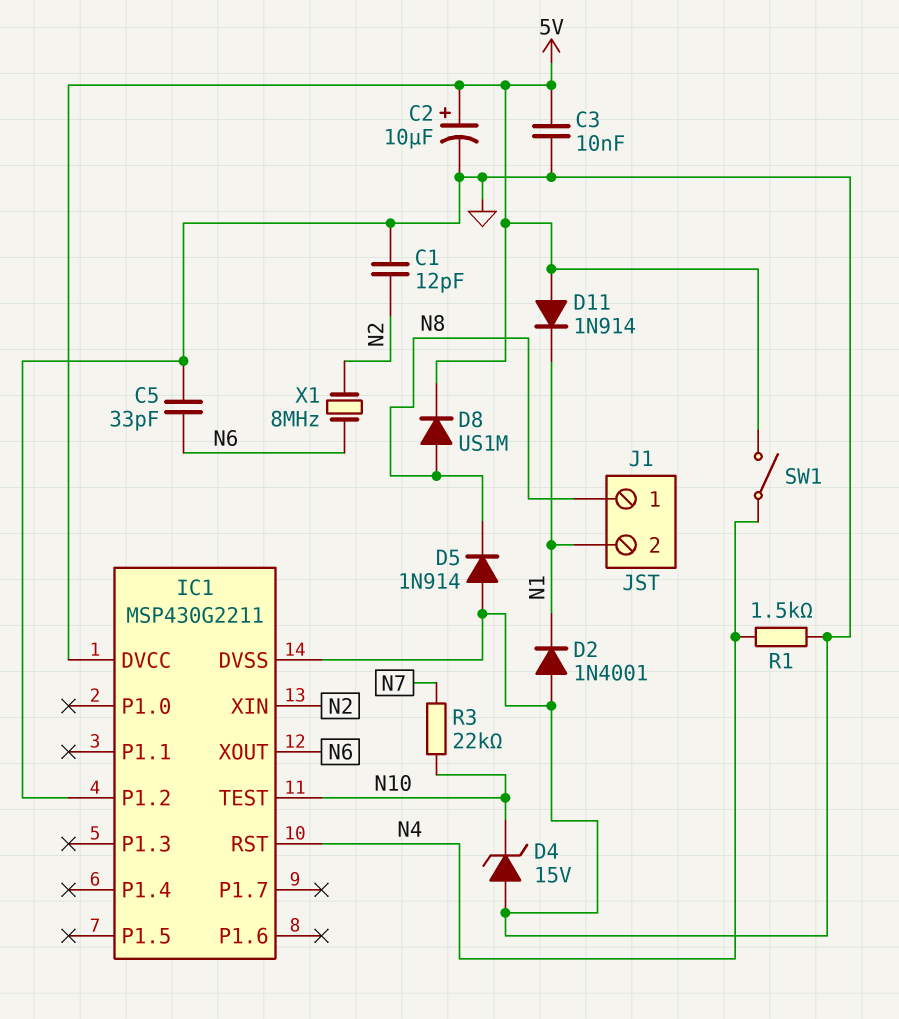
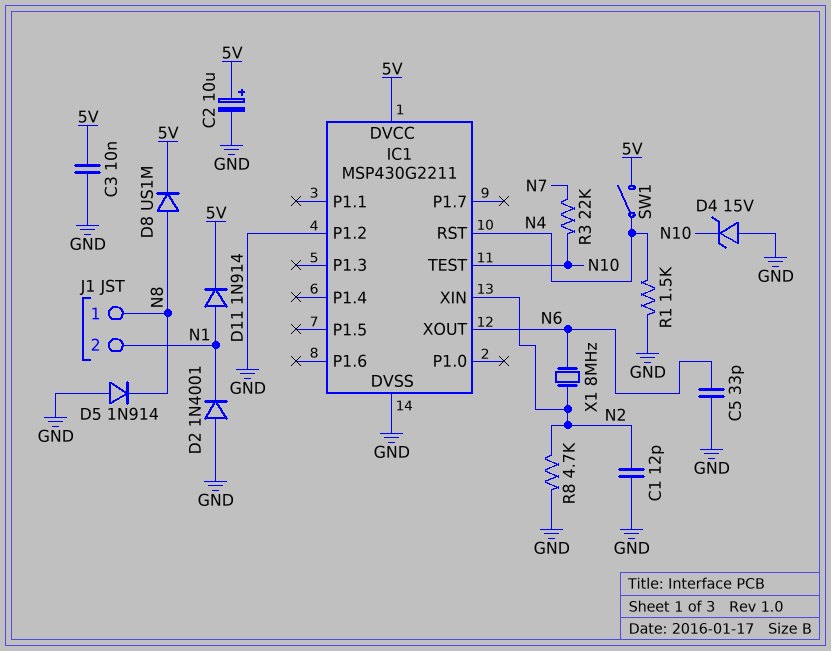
D11: diode 1N914 (A 5V, K N1) -> diode 1N914 (A N1, K 5V)
R8: none -> 4.7k (GND, N2)

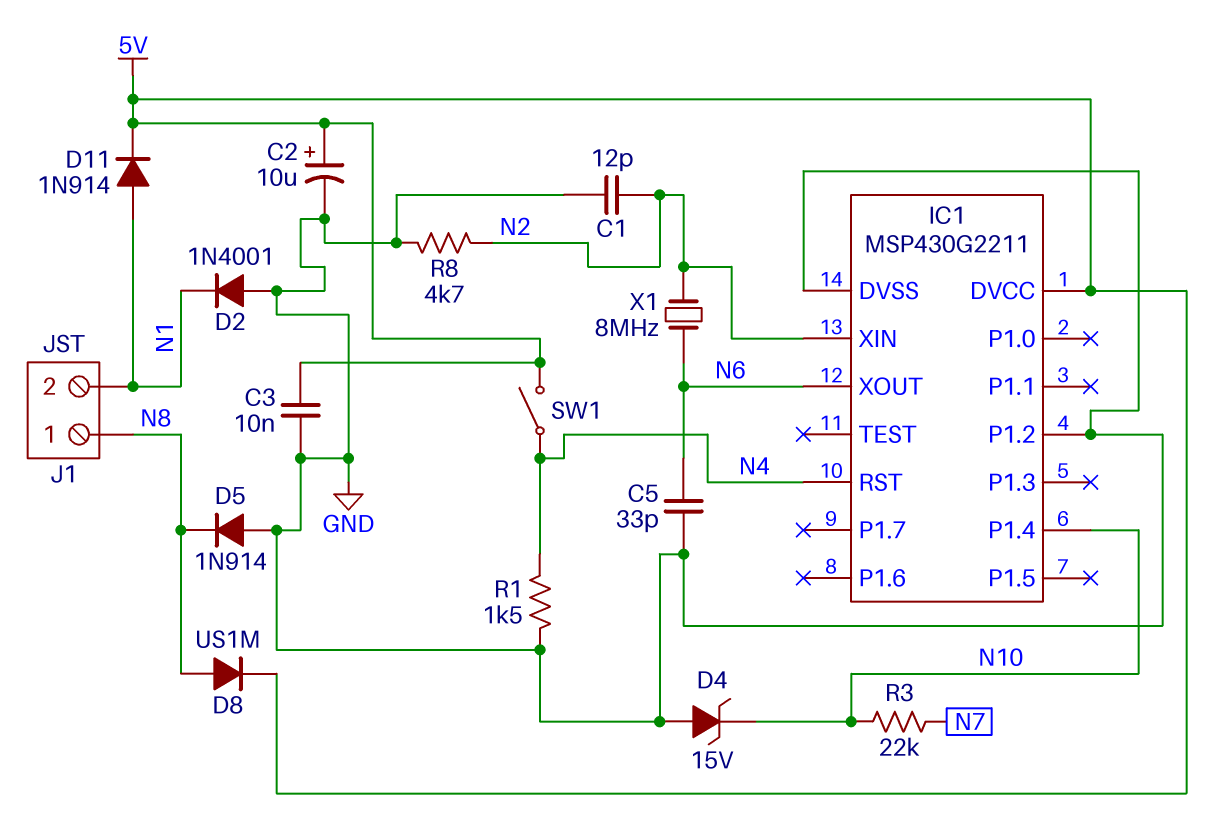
IC1 pin P1.4: none -> N10
IC1 pin TEST: N10 -> none

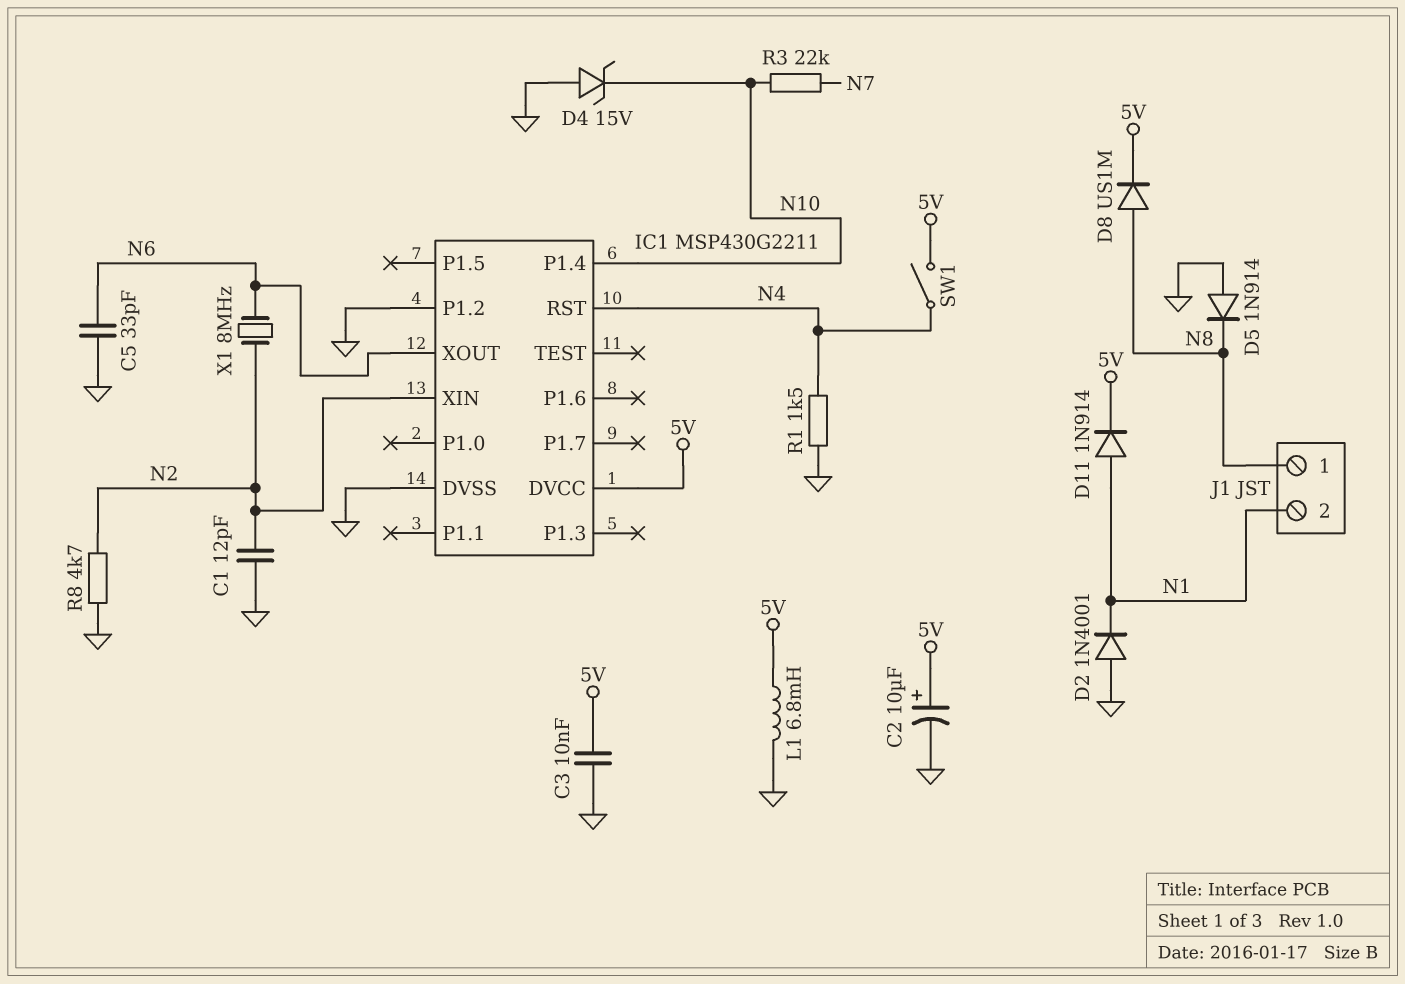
L1: none -> 6.8mH (5V, GND)

